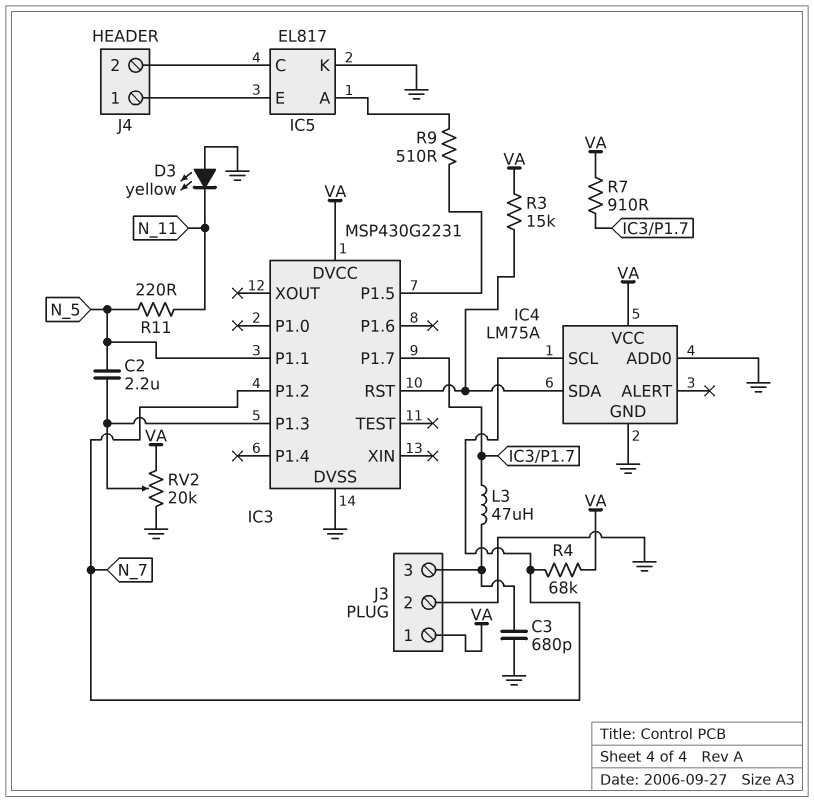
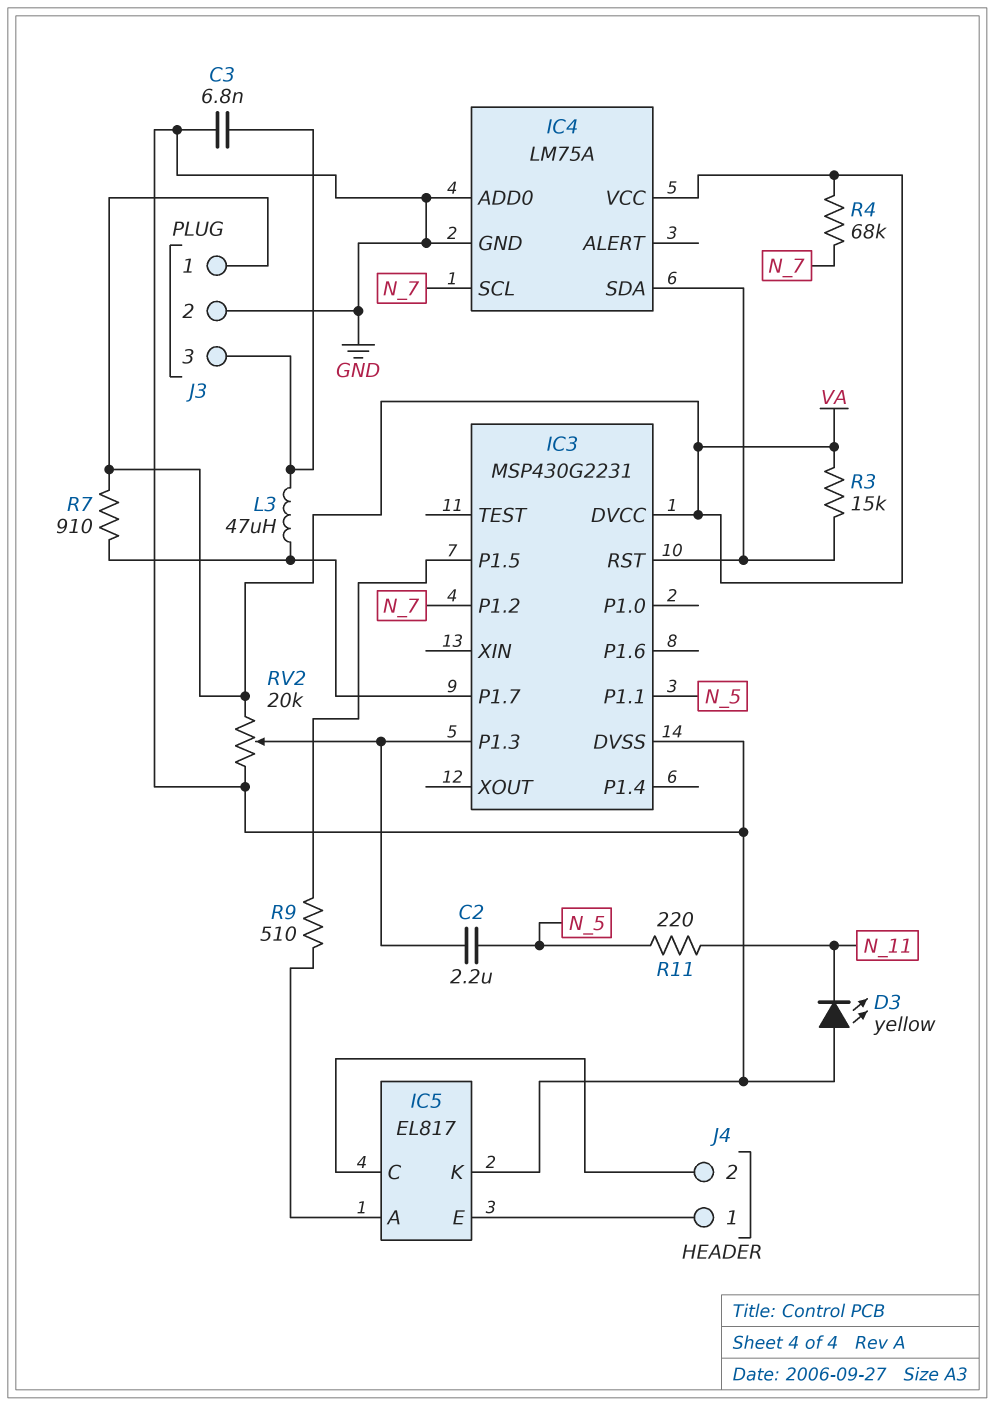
C3: 680pF (GND, J3/3) -> 6.8nF (GND, J3/3)

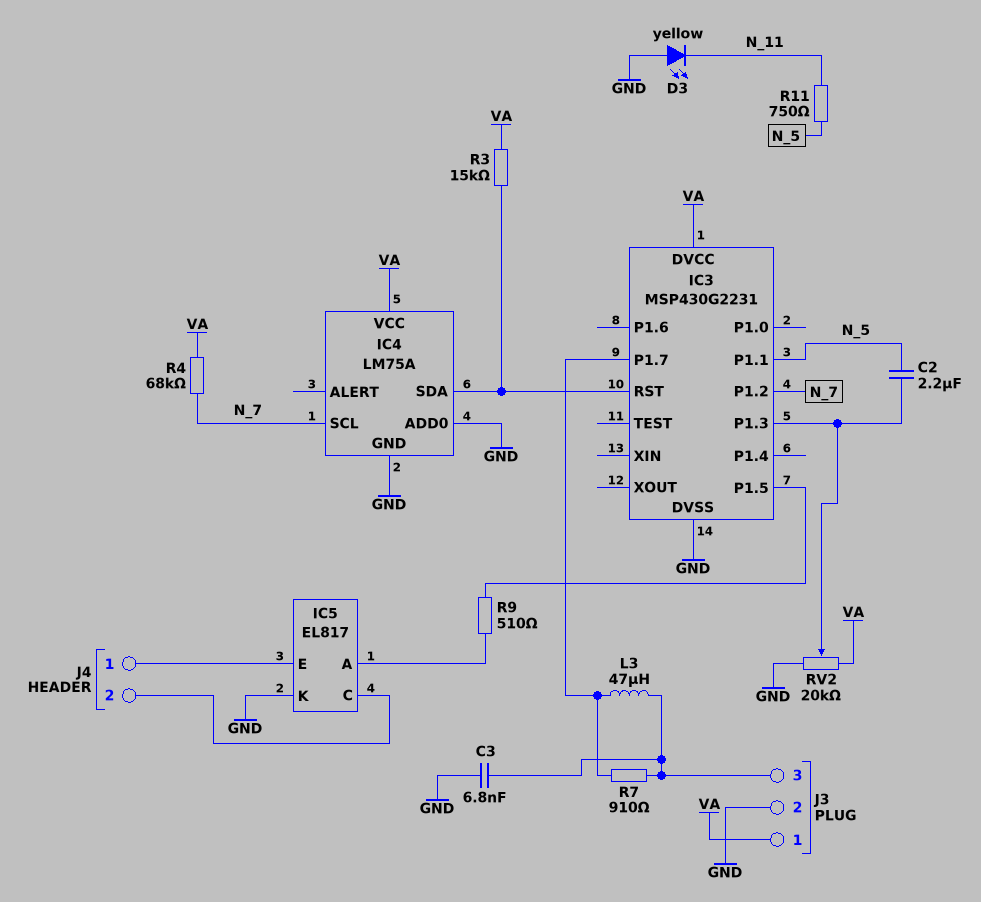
R7: 910 (IC3/P1.7, VA) -> 910 (IC3/P1.7, J3/3)
R11: 220 (N_5, N_11) -> 750 (N_5, N_11)

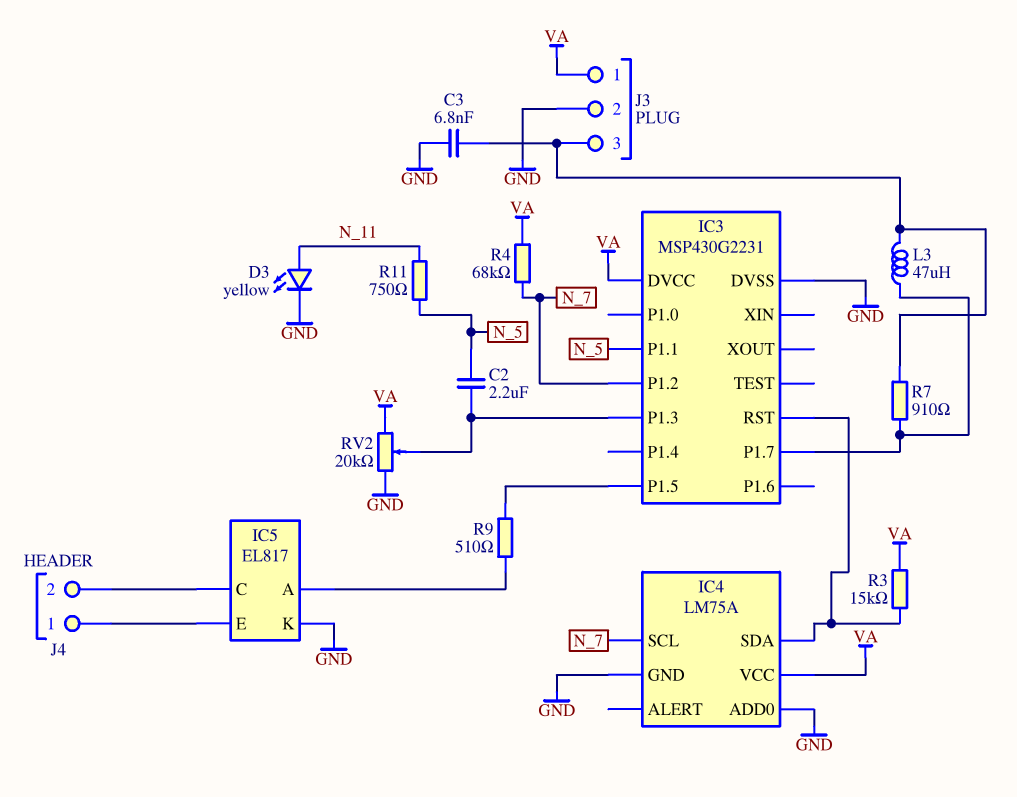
D3: LED yellow (A GND, K N_11) -> LED yellow (A N_11, K GND)

